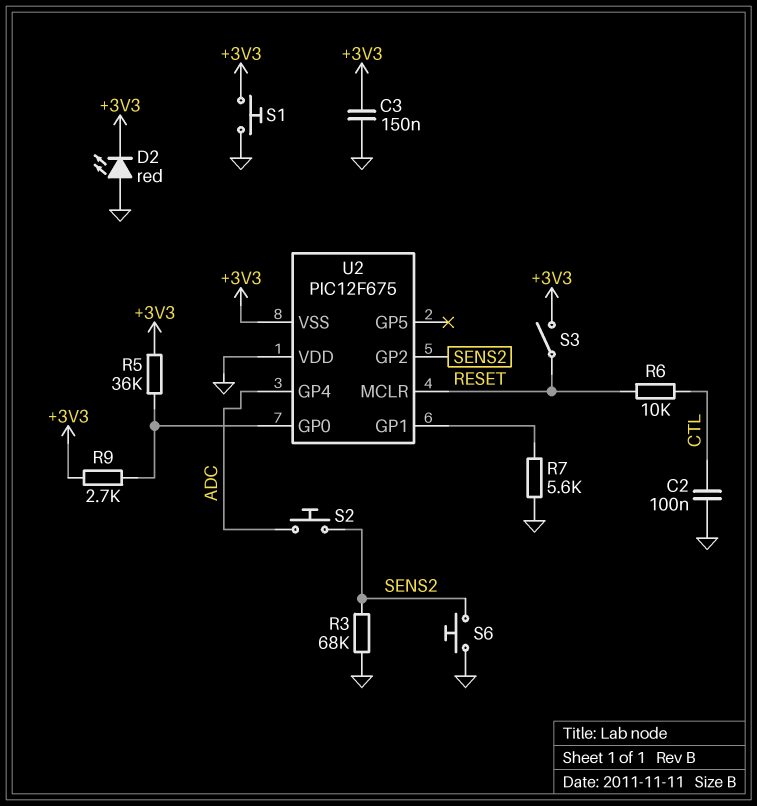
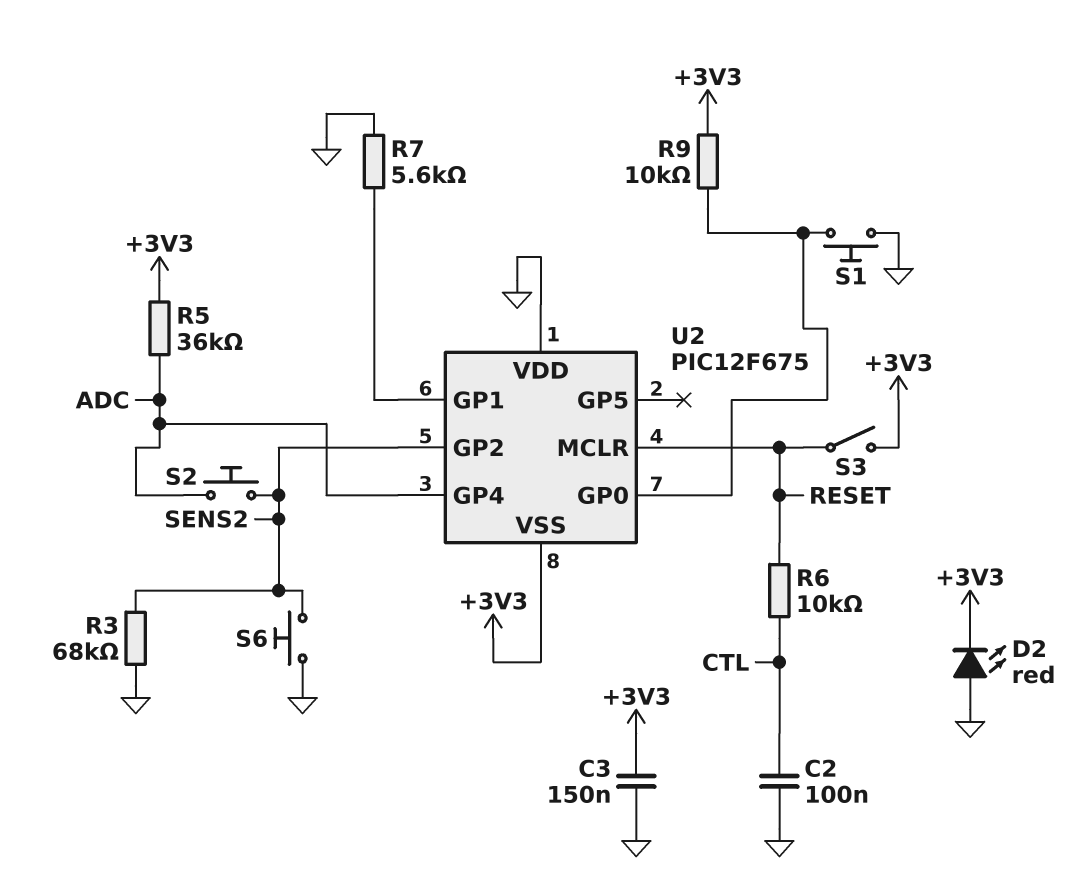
R5: 36k (+3V3, U2/GP0) -> 36k (+3V3, ADC)
R9: 2.7k (+3V3, U2/GP0) -> 10k (+3V3, U2/GP0)
S1: button (+3V3, GND) -> button (GND, U2/GP0)

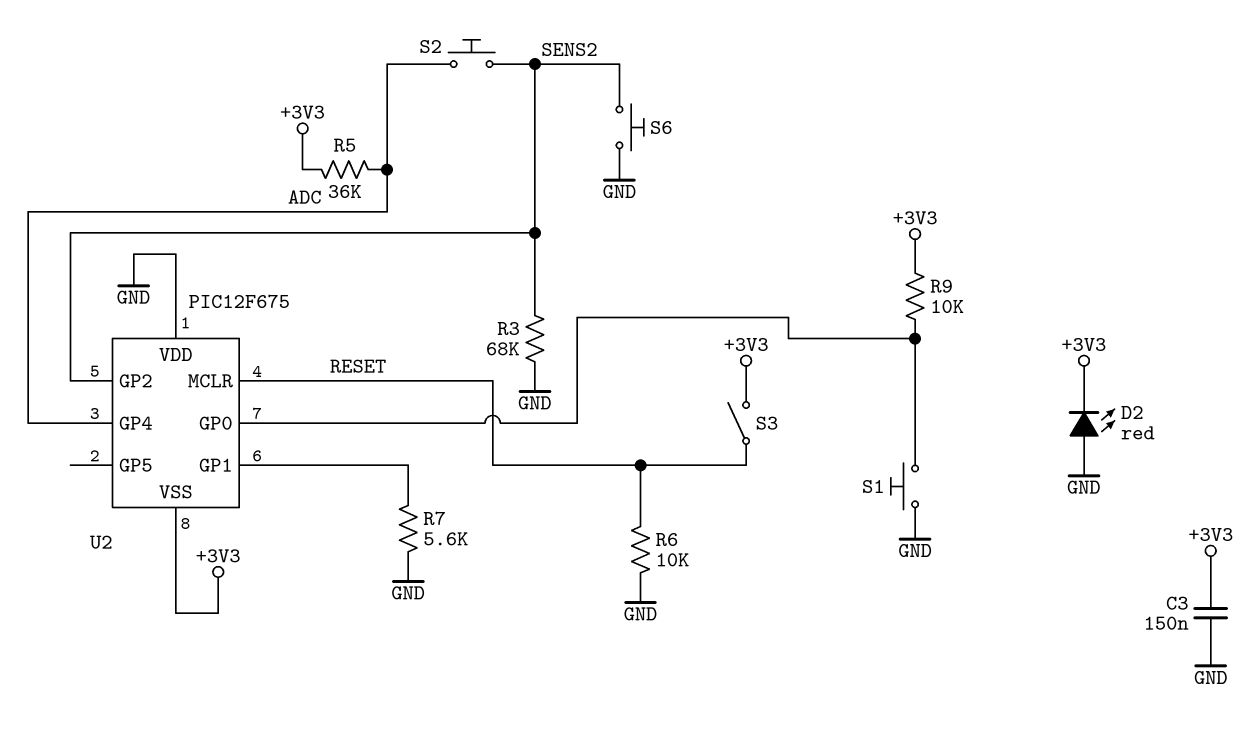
C2: 100nF (CTL, GND) -> none
R6: 10k (CTL, RESET) -> 10k (GND, RESET)

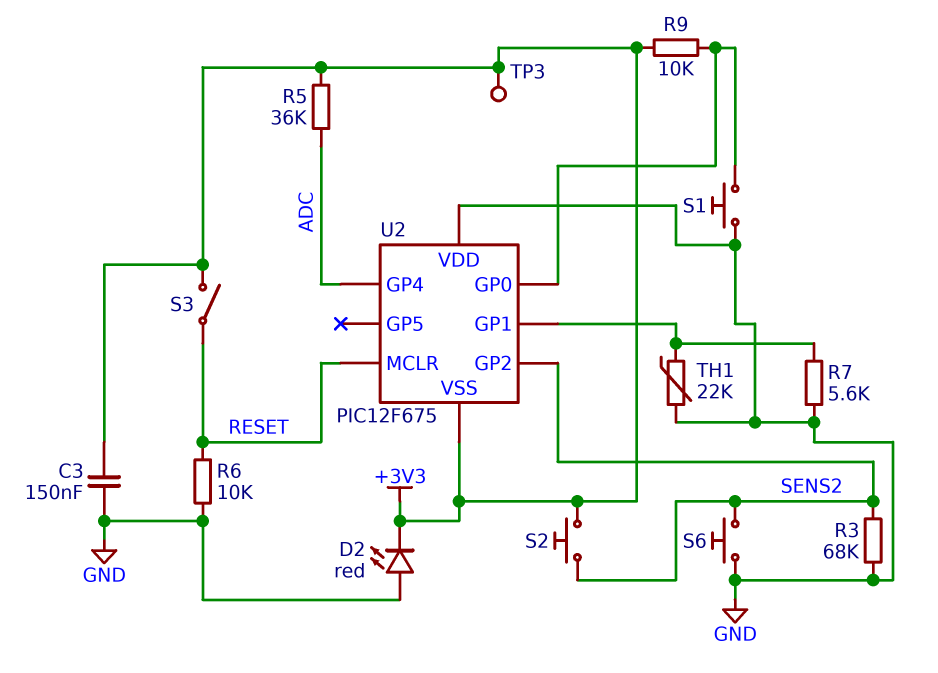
S2: button (ADC, SENS2) -> button (+3V3, SENS2)
TH1: none -> 22k (GND, U2/GP1)
TP3: none -> test point (+3V3)

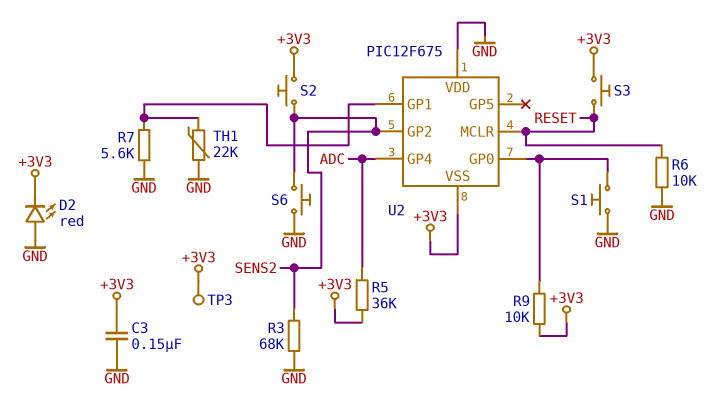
S3: switch (+3V3, RESET) -> button (+3V3, RESET)

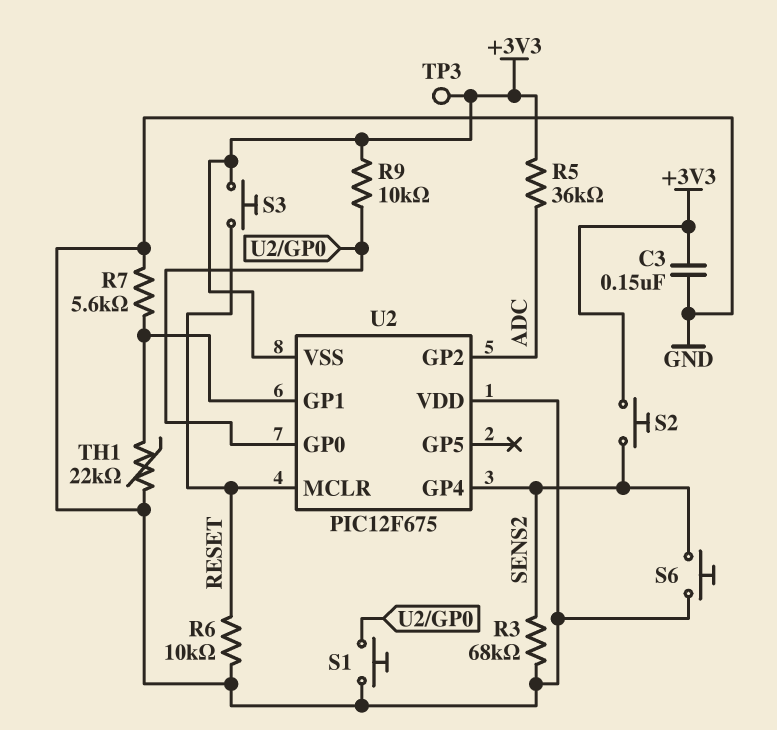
D2: LED red (A GND, K +3V3) -> none
U2 pin GP2: SENS2 -> ADC
U2 pin GP4: ADC -> SENS2

